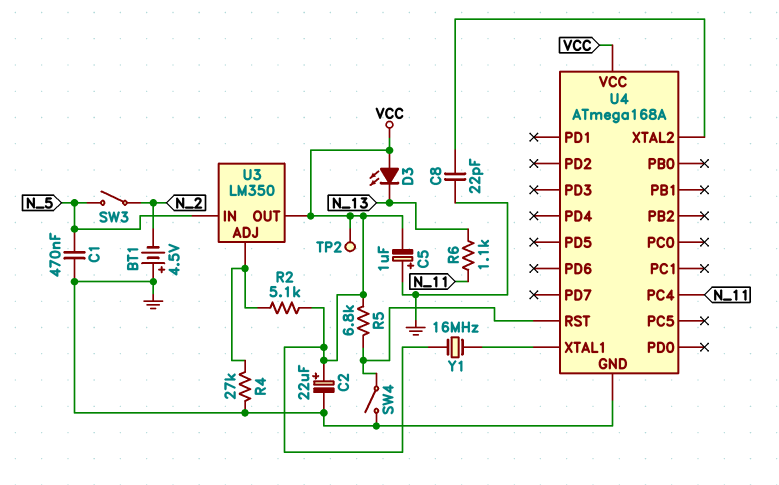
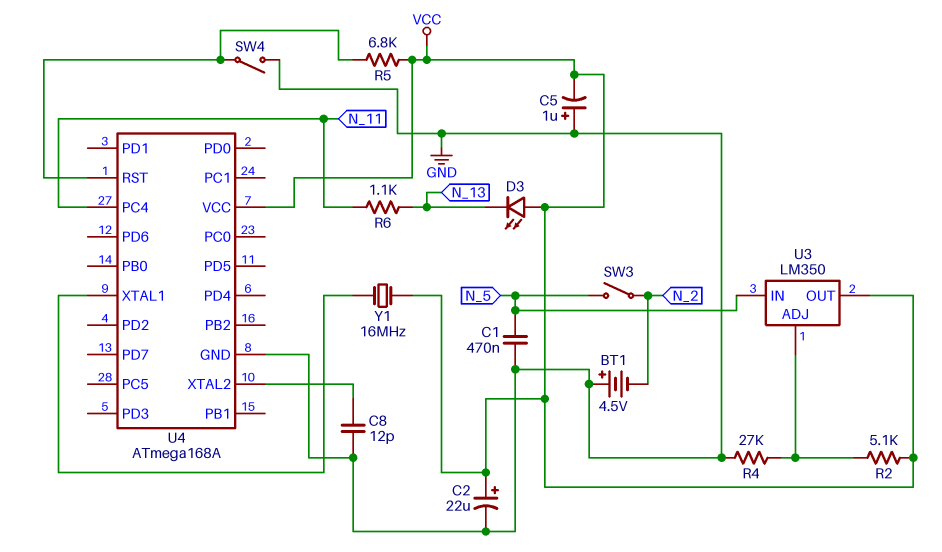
C8: 22pF (GND, U4/XTAL2) -> 12pF (GND, U4/XTAL2)
TP2: test point (VCC) -> none

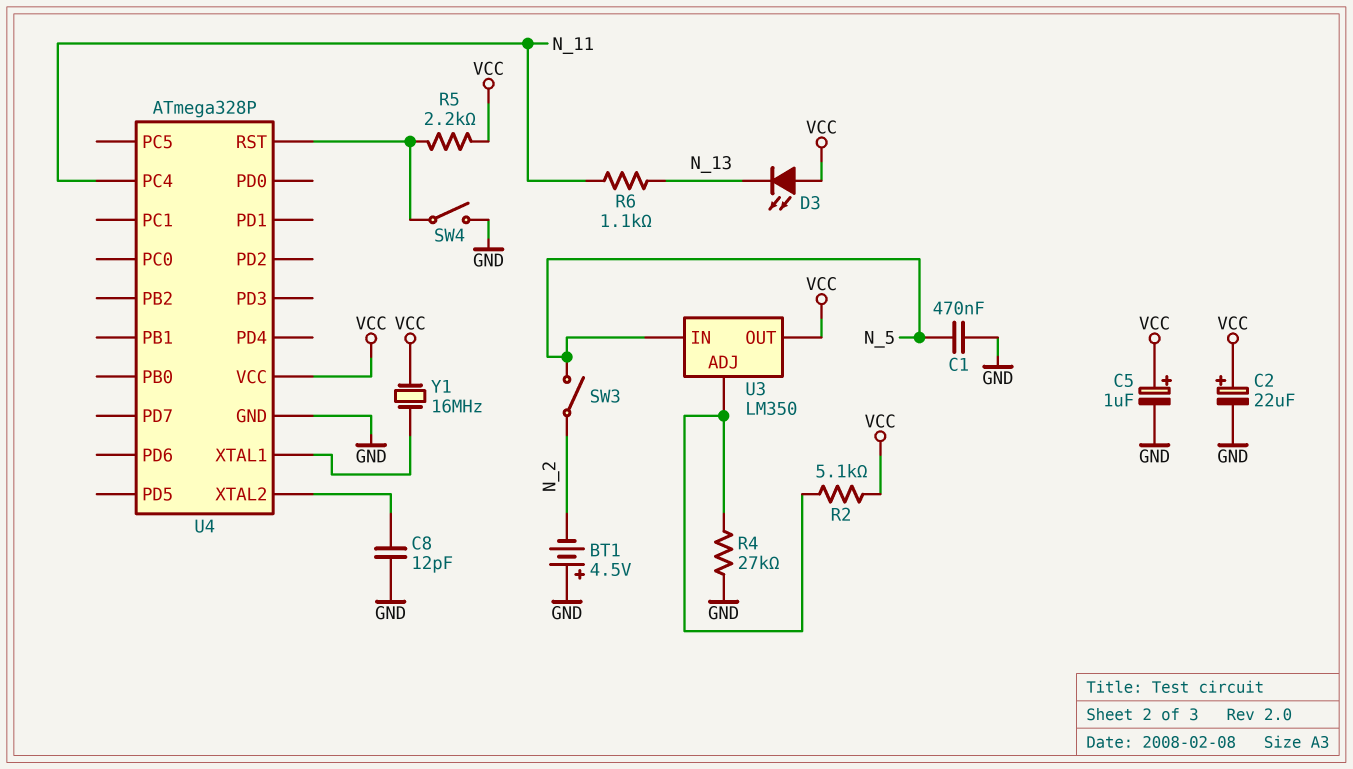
C5: 1uF (plus GND, minus VCC) -> 1uF (plus VCC, minus GND)
R5: 6.8k (U4/RST, VCC) -> 2.2k (U4/RST, VCC)
U4: ATmega168A -> ATmega328P

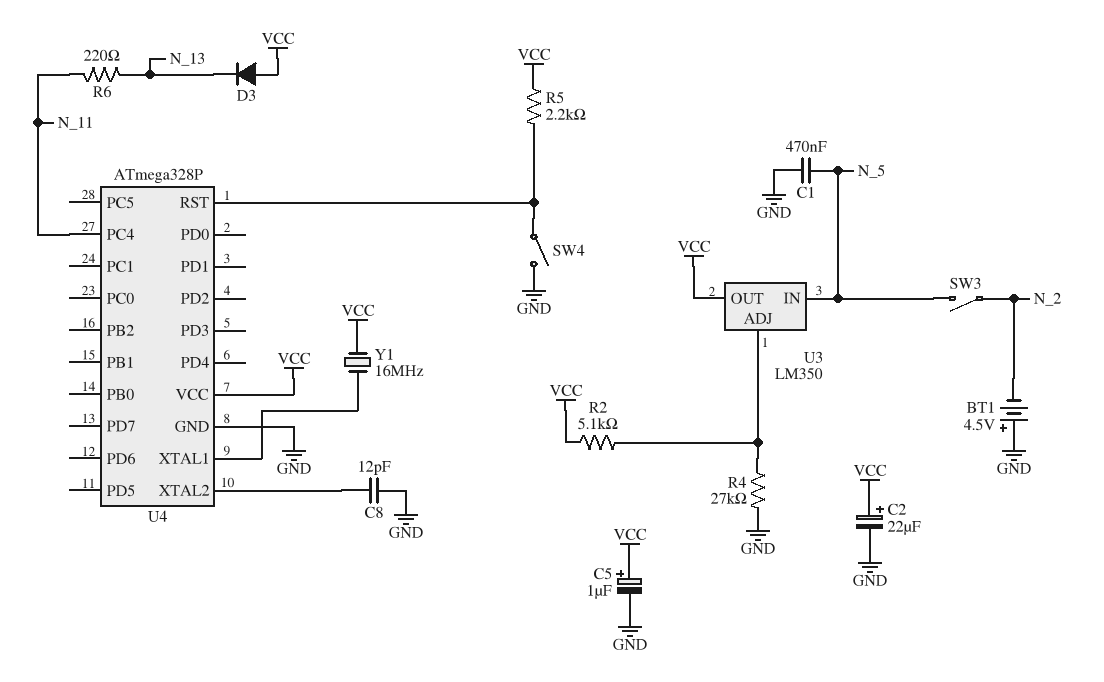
D3: LED (A VCC, K N_13) -> diode (A VCC, K N_13)
R6: 1.1k (N_11, N_13) -> 220 (N_11, N_13)

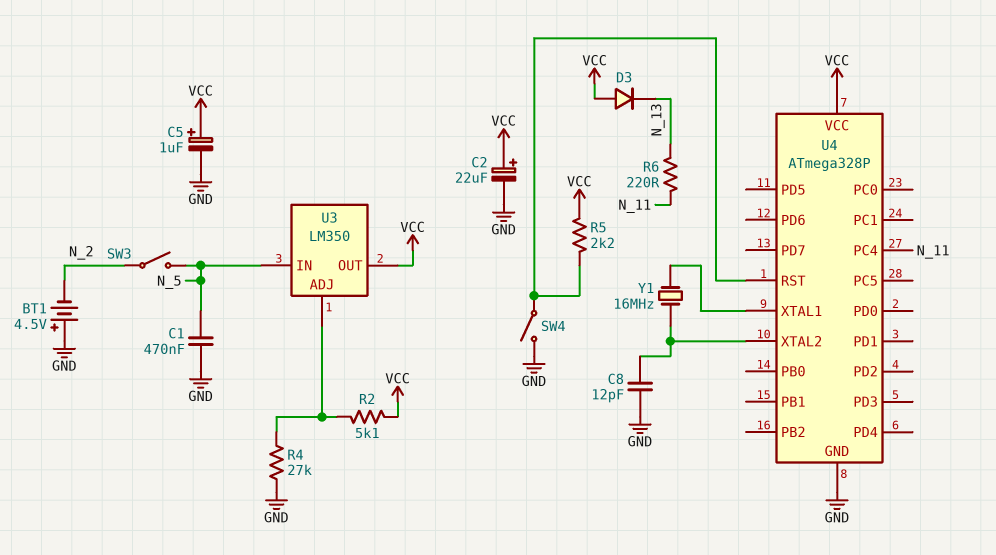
Y1: 16MHz (U4/XTAL1, VCC) -> 16MHz (U4/XTAL1, U4/XTAL2)

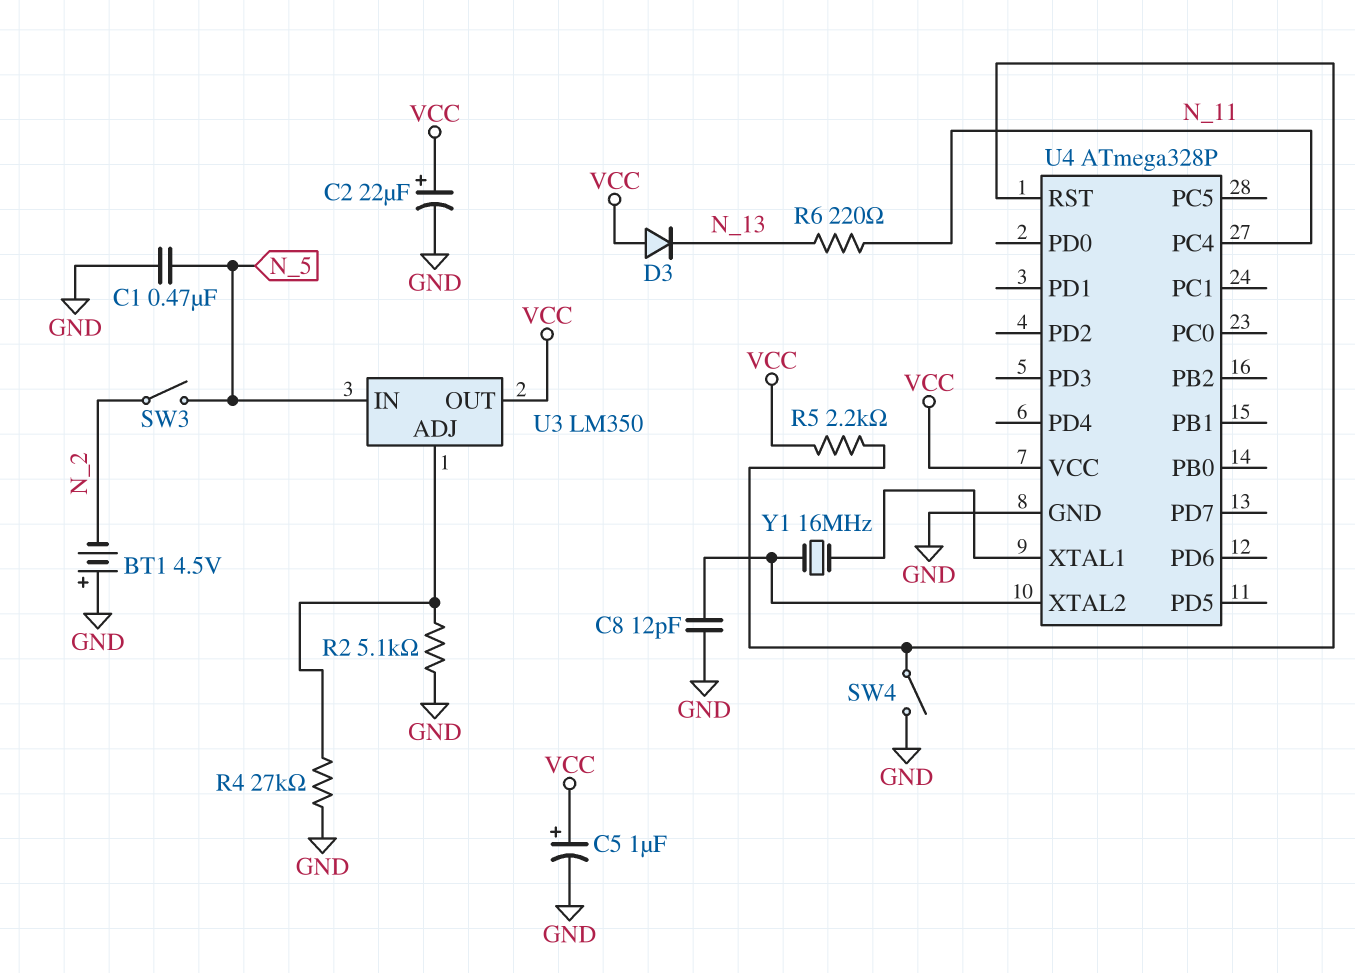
R2: 5.1k (U3/ADJ, VCC) -> 5.1k (GND, U3/ADJ)

